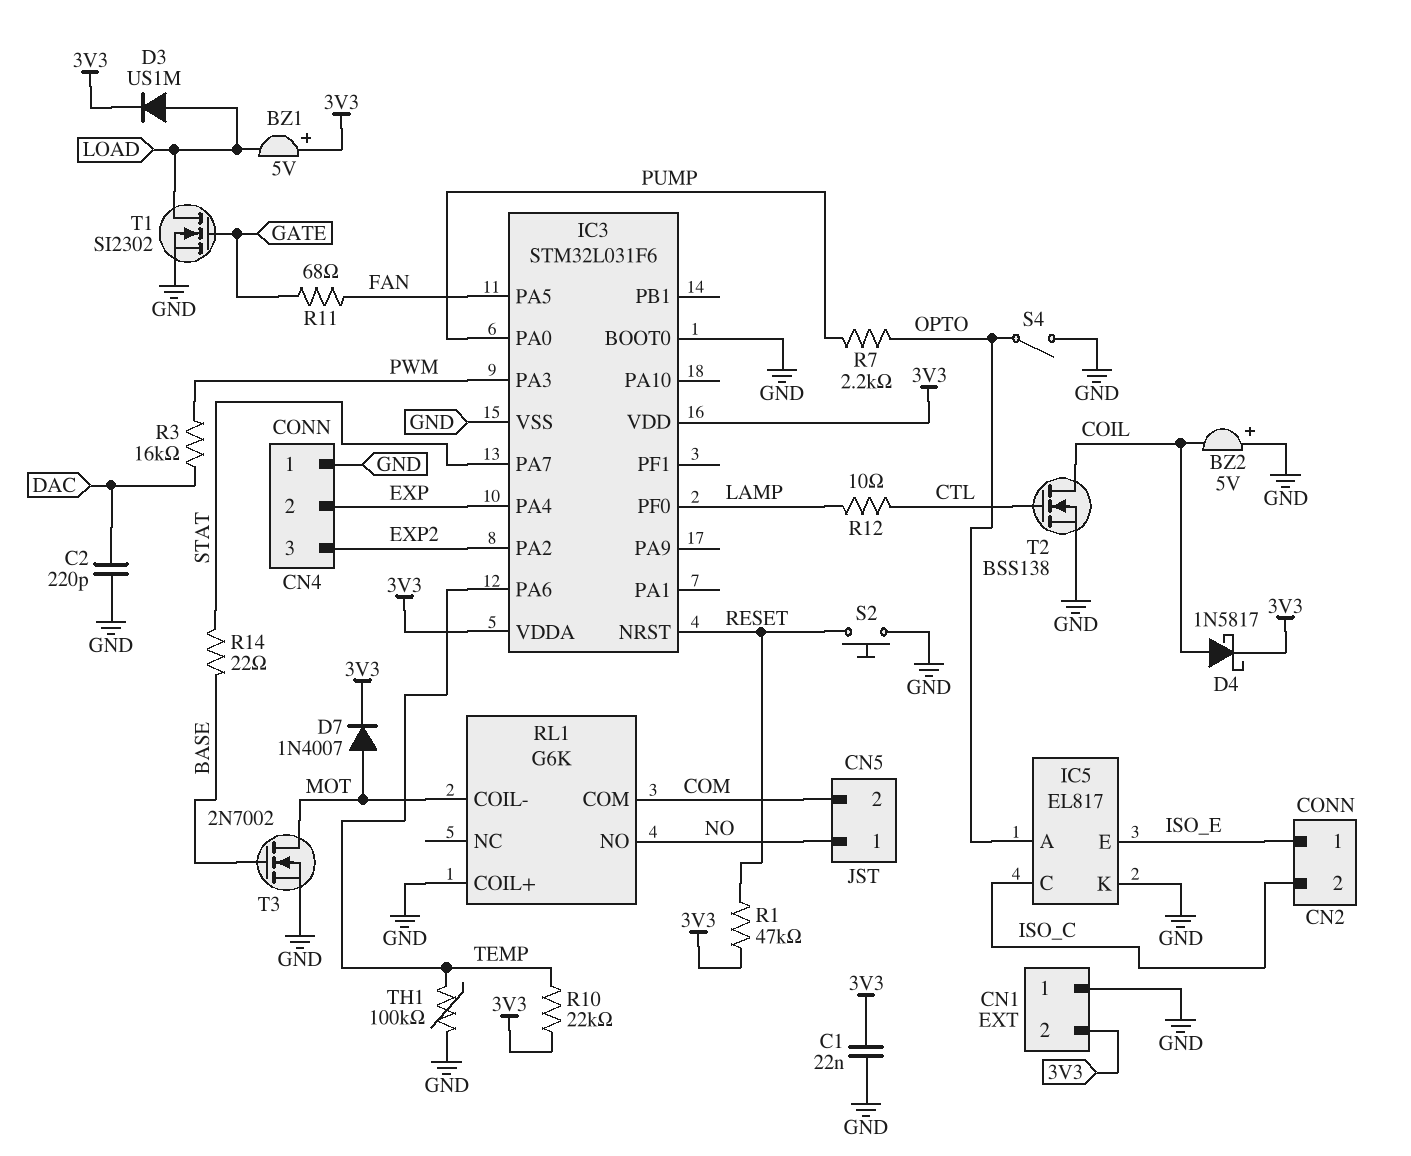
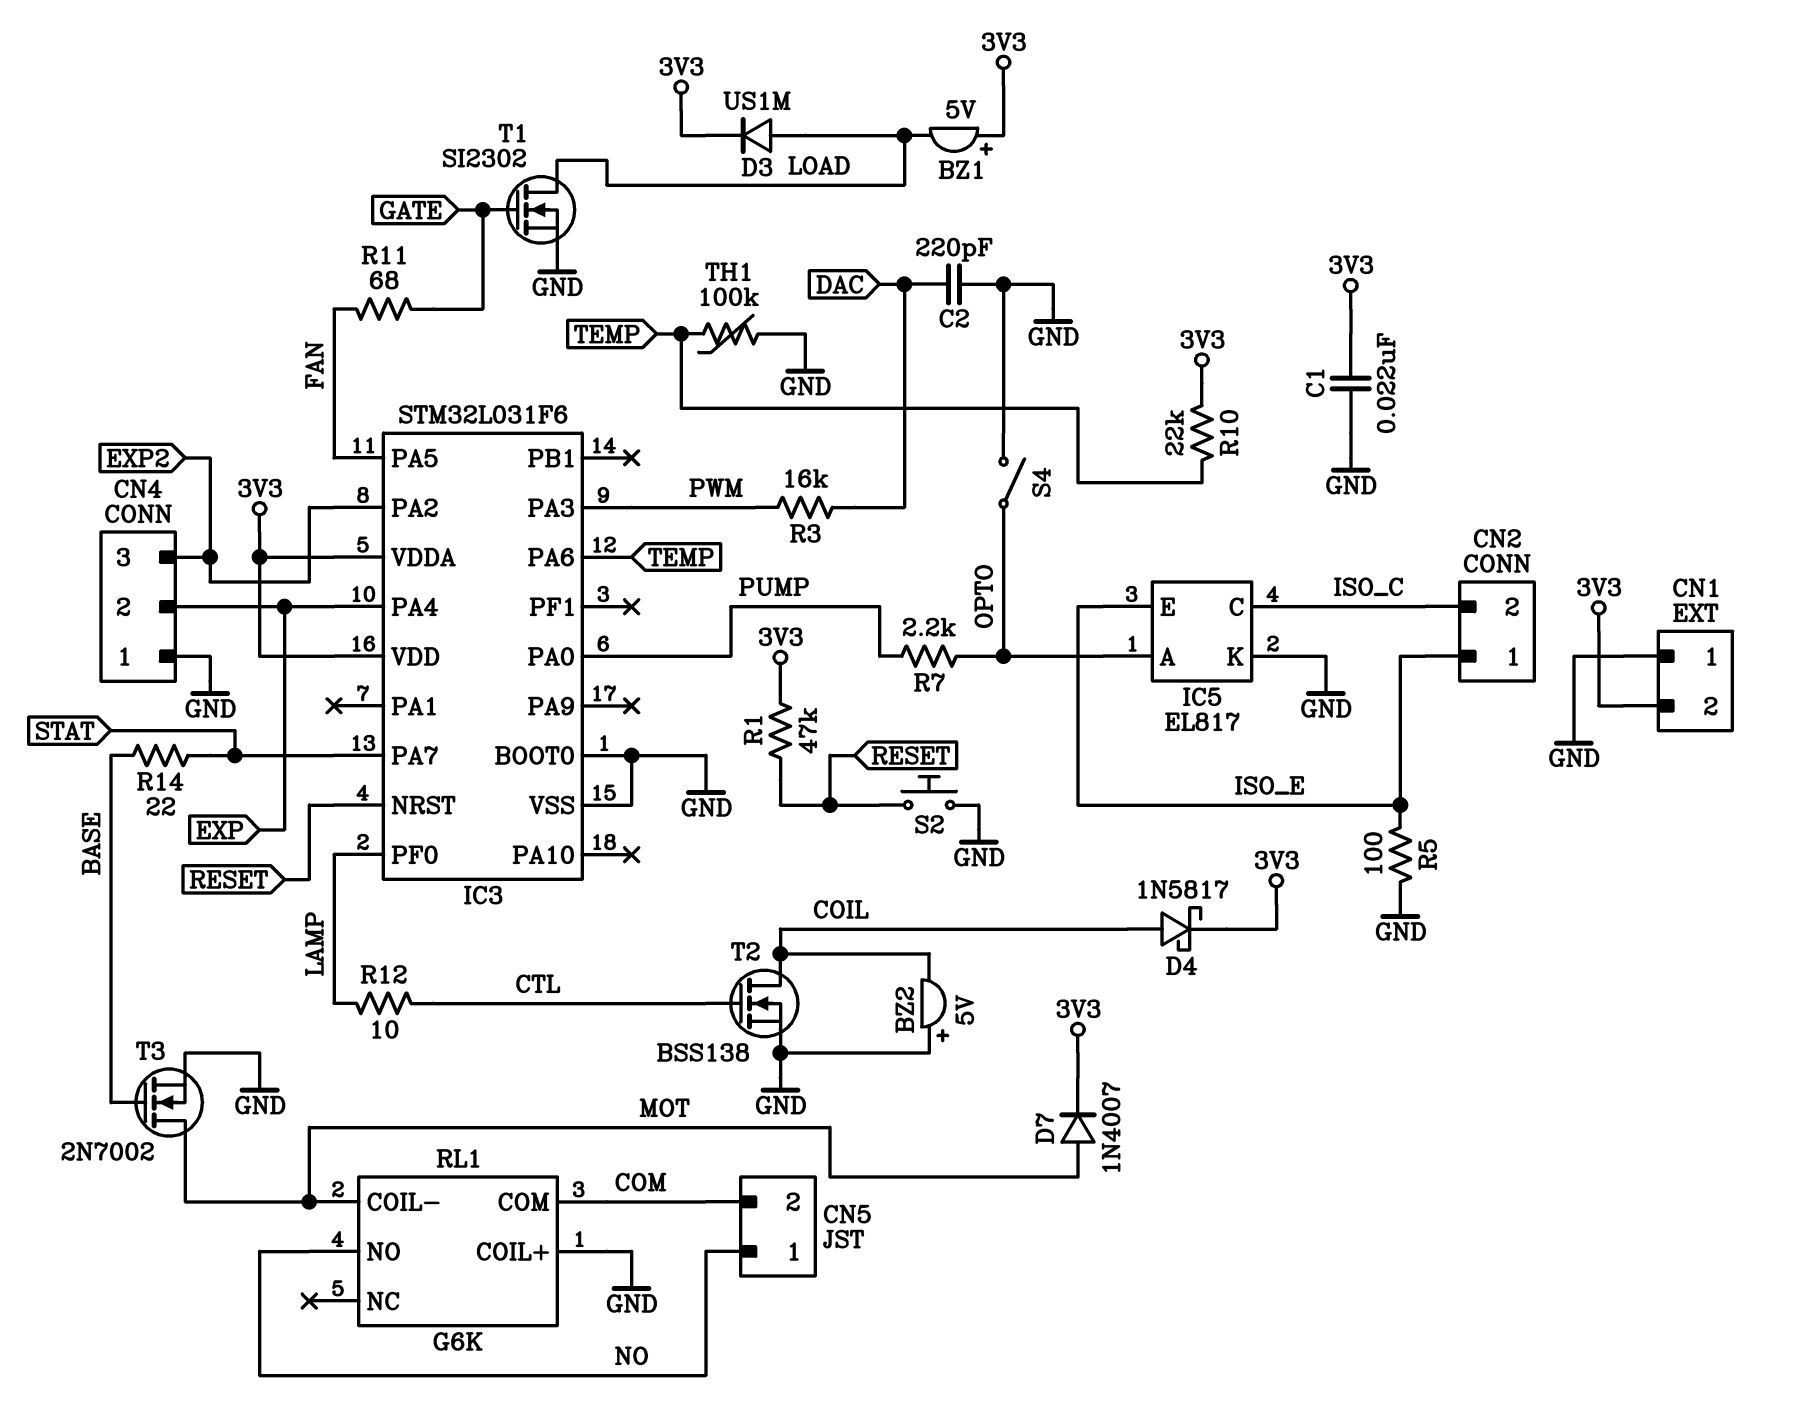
R5: none -> 100 (GND, ISO_E)

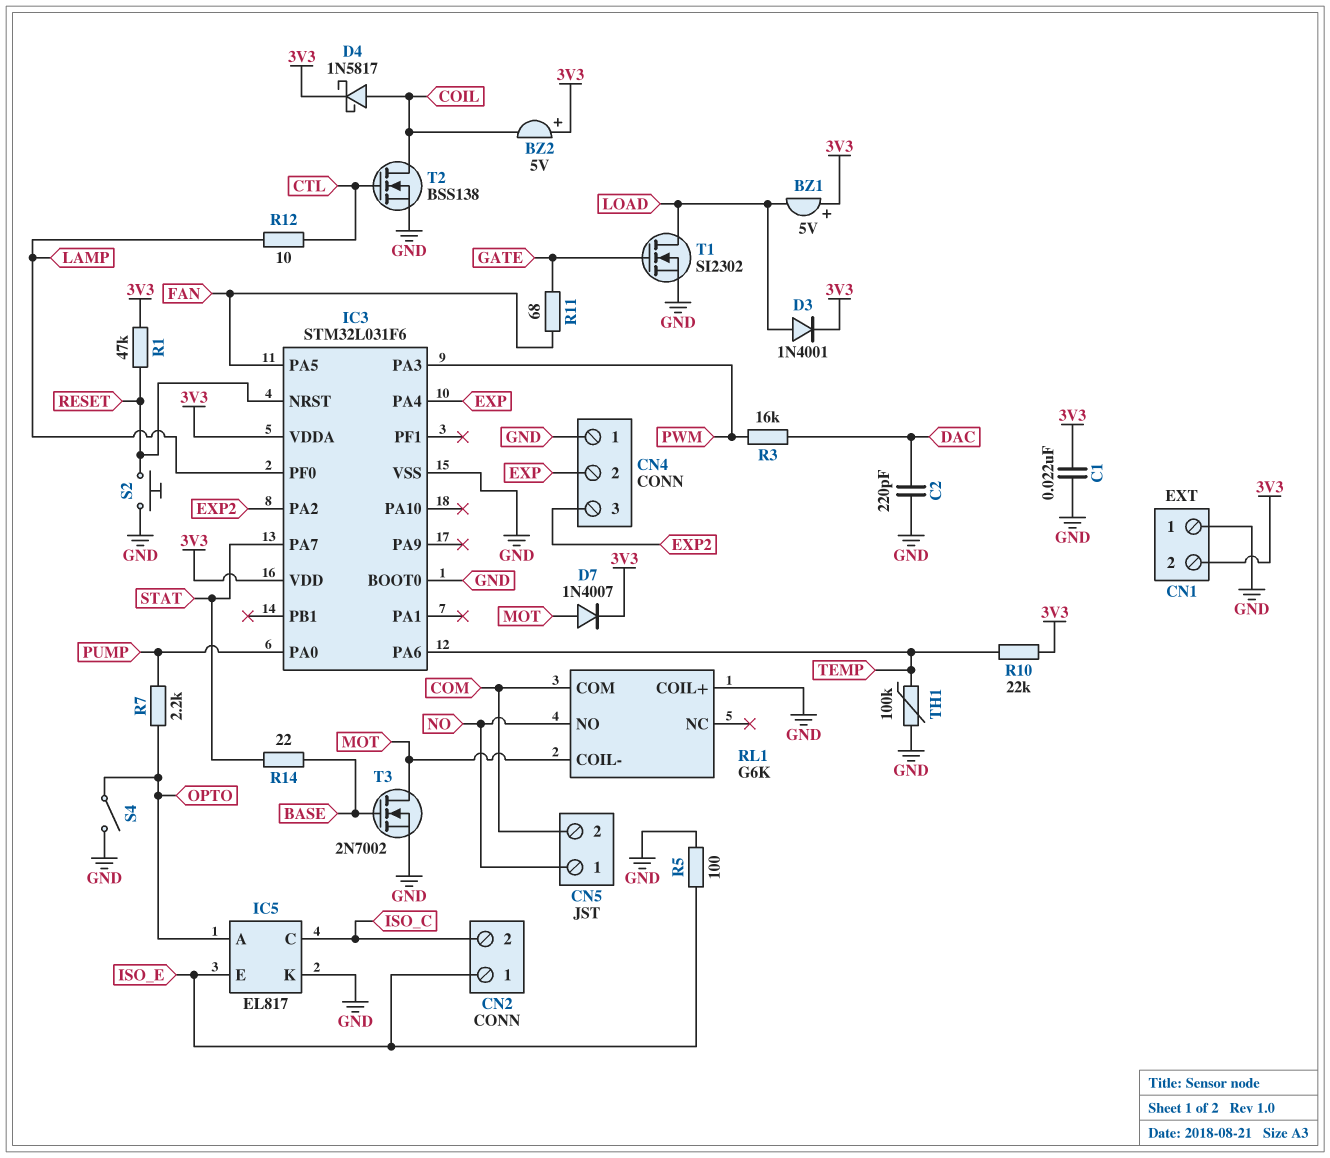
BZ2: buzzer 5V (plus GND, minus COIL) -> buzzer 5V (plus 3V3, minus COIL)
D3: diode US1M (A LOAD, K 3V3) -> diode 1N4001 (A LOAD, K 3V3)

